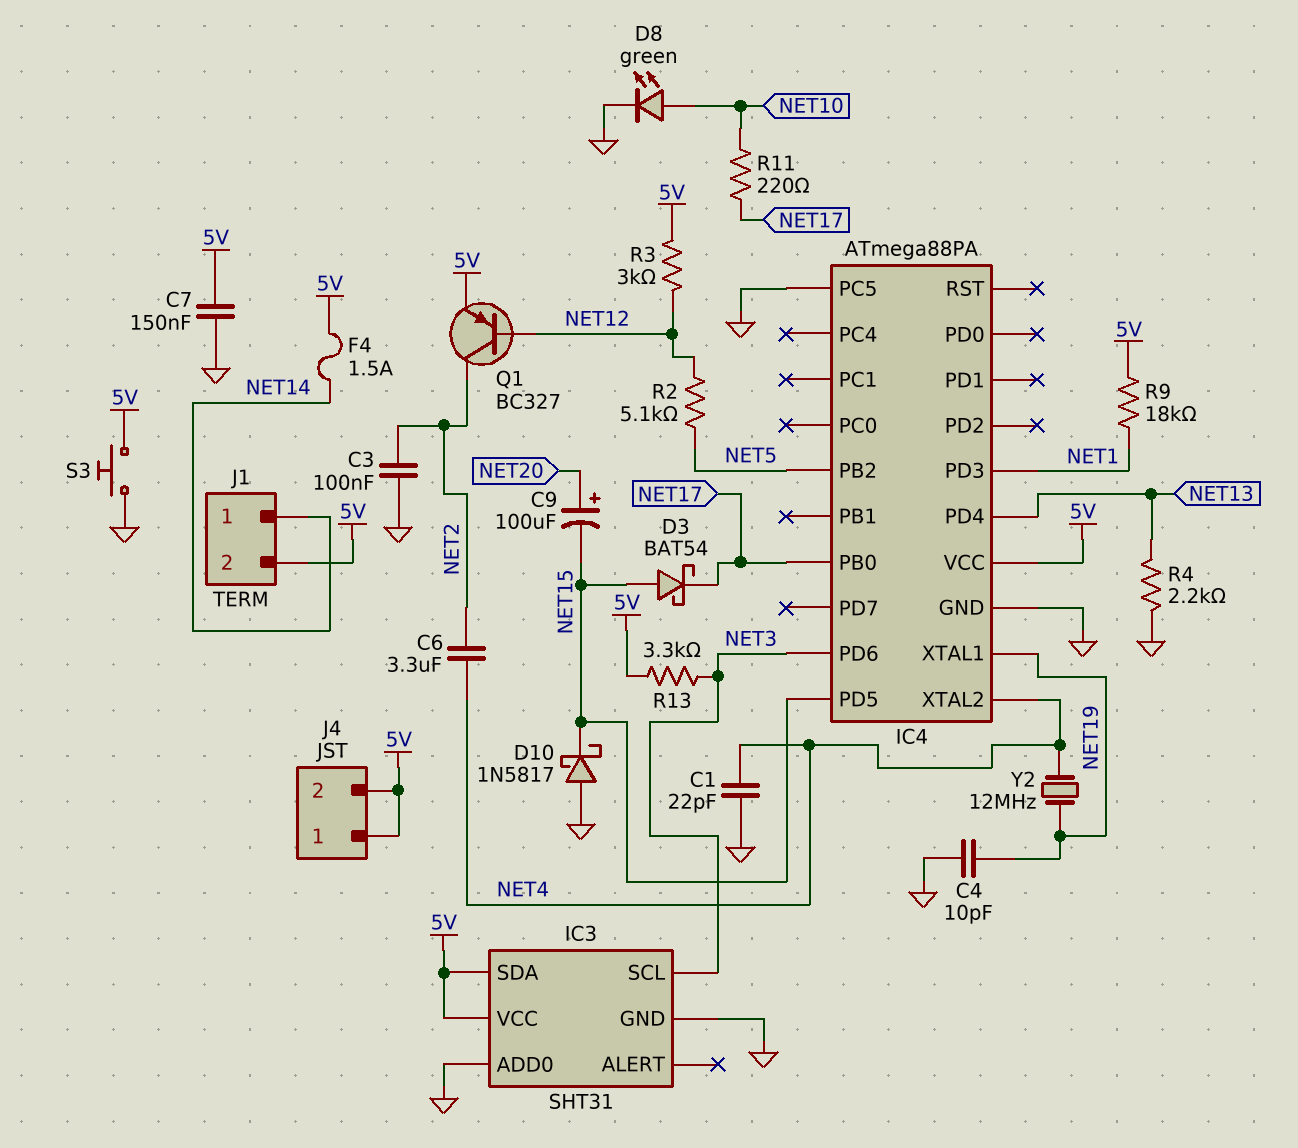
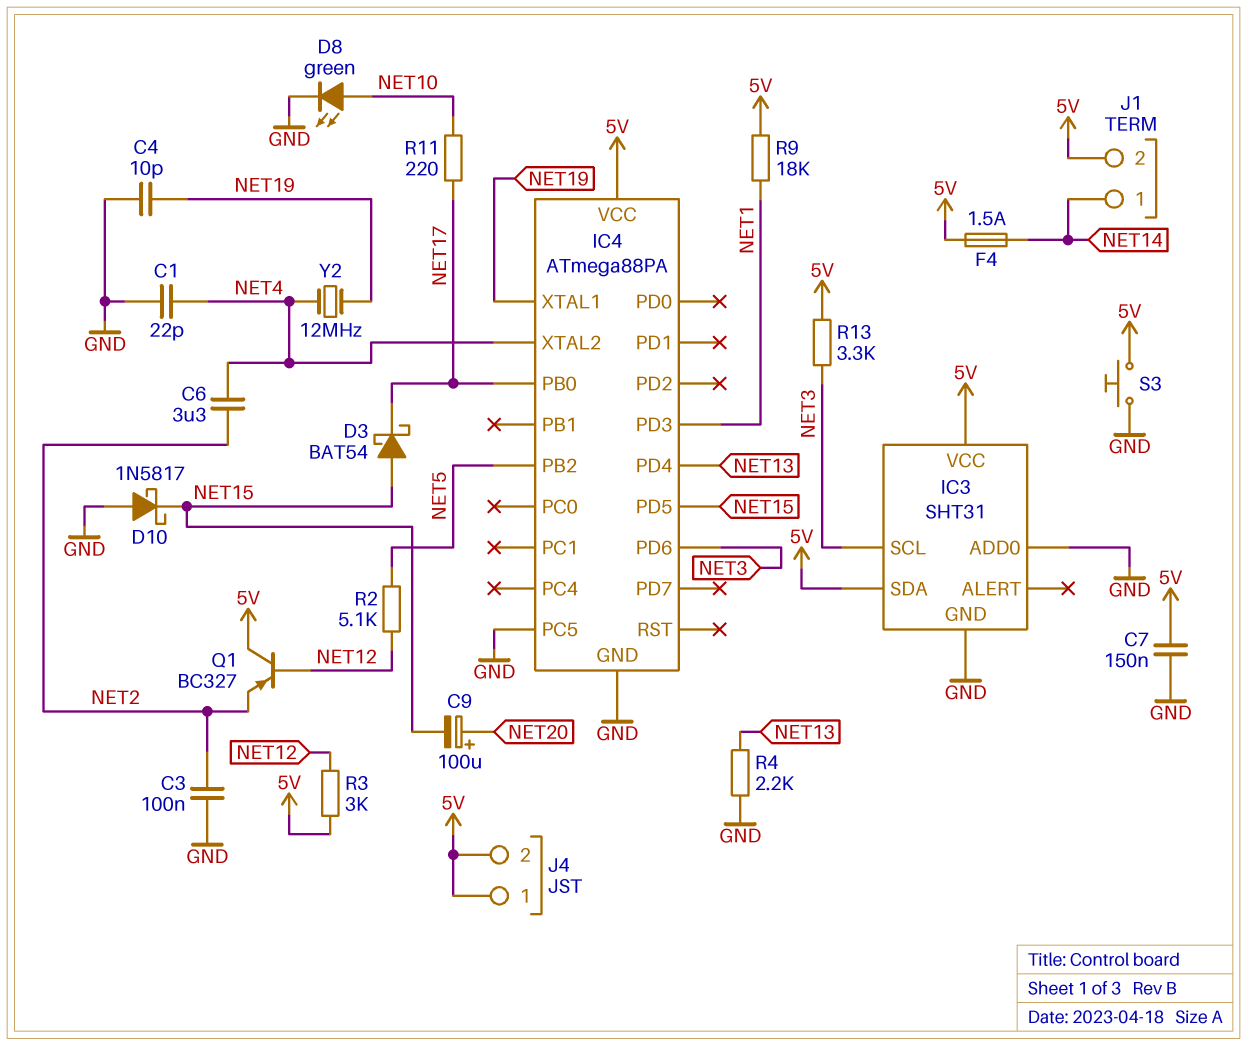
Q1: PNP BC327 (B NET12, C NET2, E 5V) -> PNP BC327 (B NET12, C 5V, E NET2)

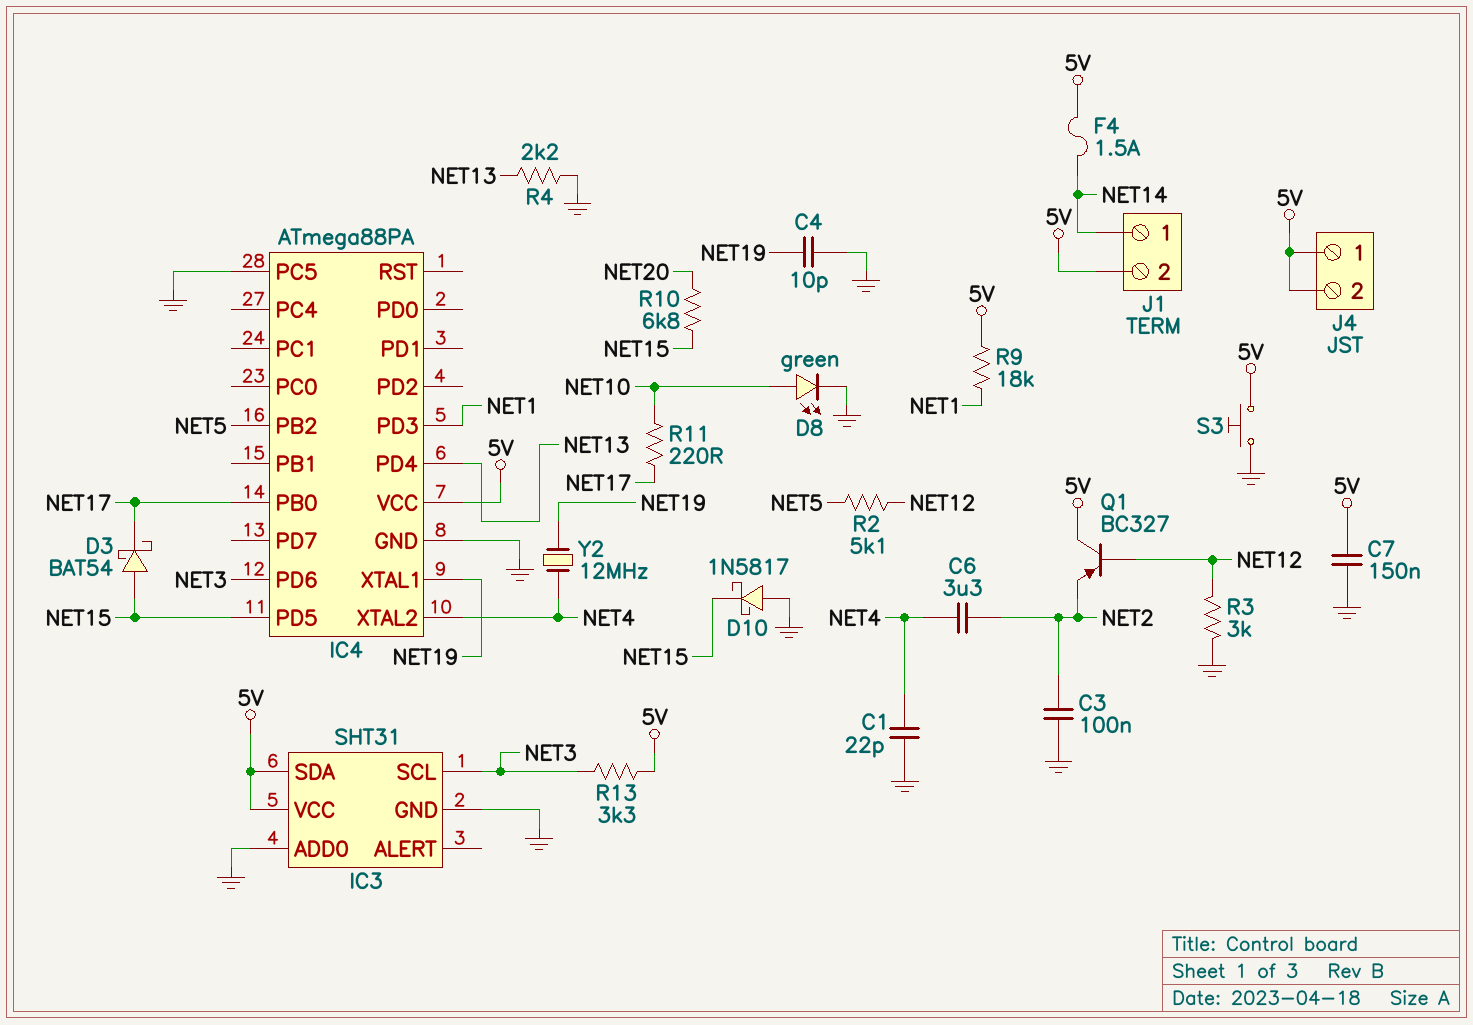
C9: 100uF (plus NET20, minus NET15) -> none
R3: 3k (5V, NET12) -> 3k (GND, NET12)
R10: none -> 6.8k (NET15, NET20)

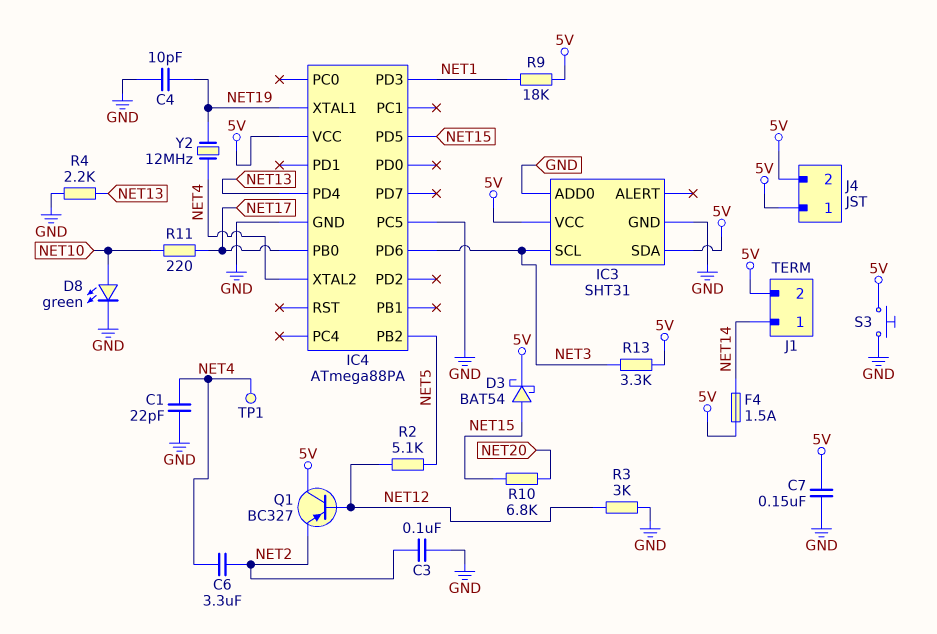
D3: schottky BAT54 (A NET15, K NET17) -> schottky BAT54 (A NET15, K 5V)
D10: schottky 1N5817 (A GND, K NET15) -> none
TP1: none -> test point (NET4)

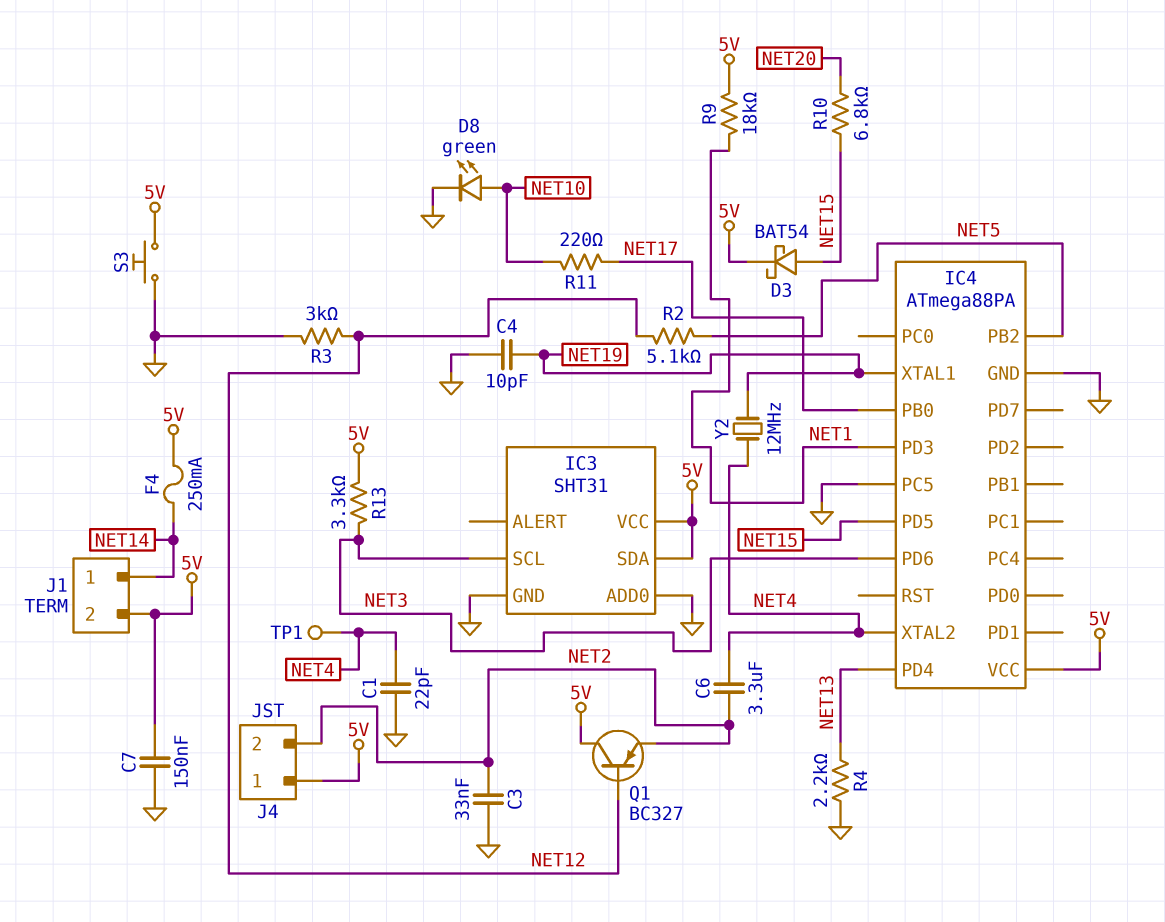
C3: 100nF (GND, NET2) -> 33nF (GND, NET2)
F4: 1.5A (5V, NET14) -> 250mA (5V, NET14)
J4 pin 2: 5V -> NET2

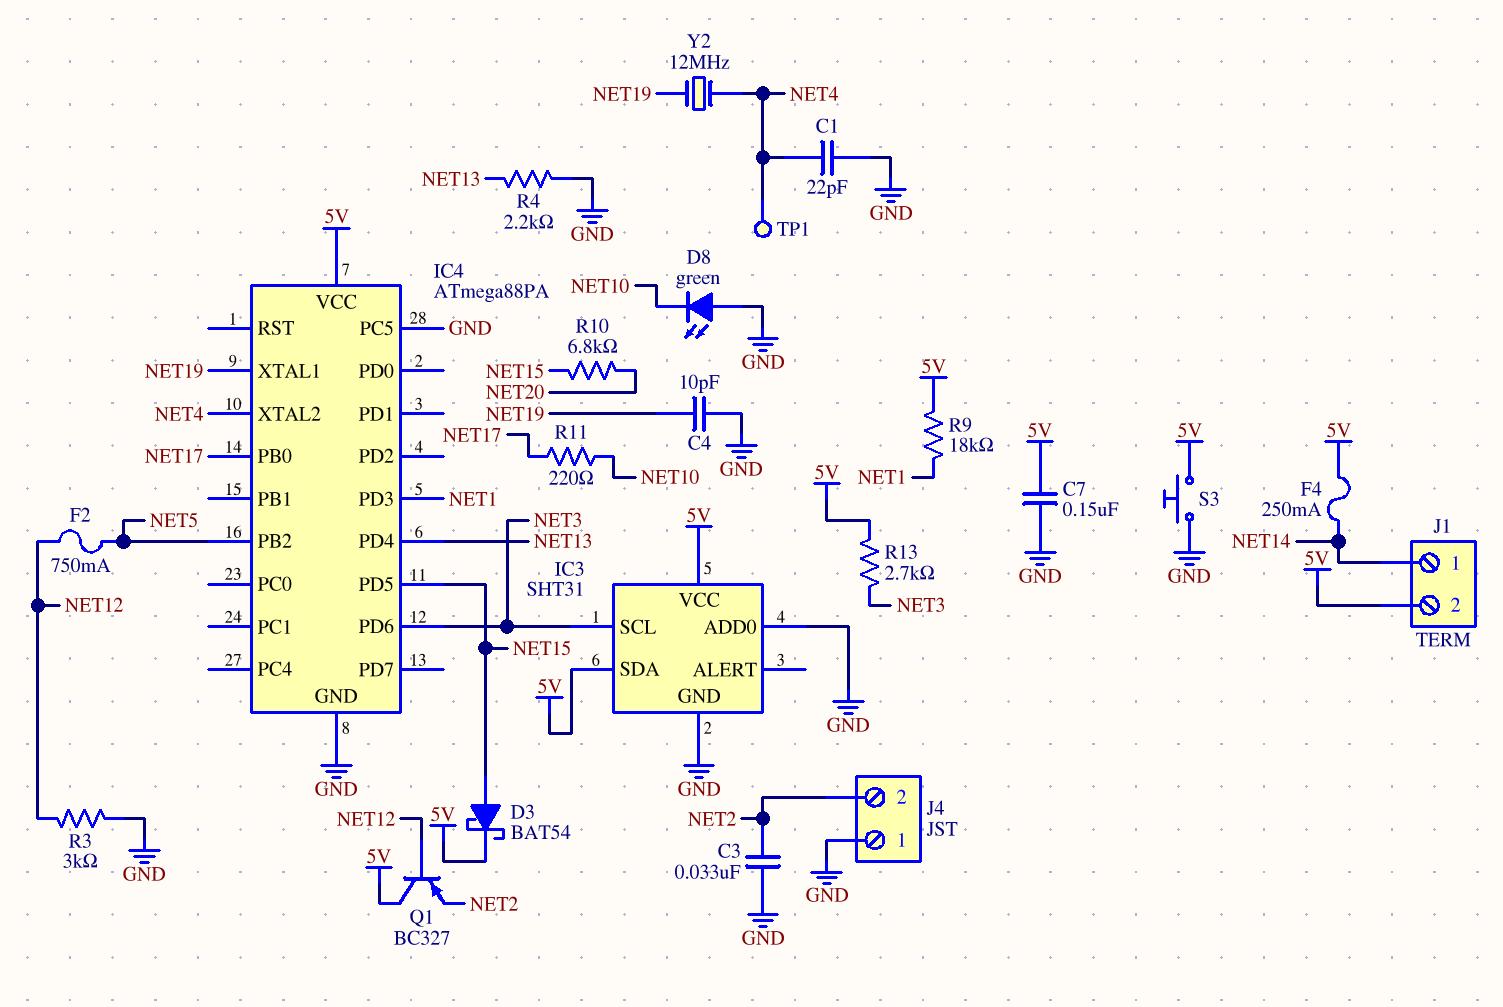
C6: 3.3uF (NET2, NET4) -> none
D8: LED green (A NET10, K GND) -> LED green (A GND, K NET10)
F2: none -> 750mA (NET5, NET12)
J4 pin 1: 5V -> GND
R2: 5.1k (NET5, NET12) -> none
R13: 3.3k (5V, NET3) -> 2.7k (5V, NET3)

